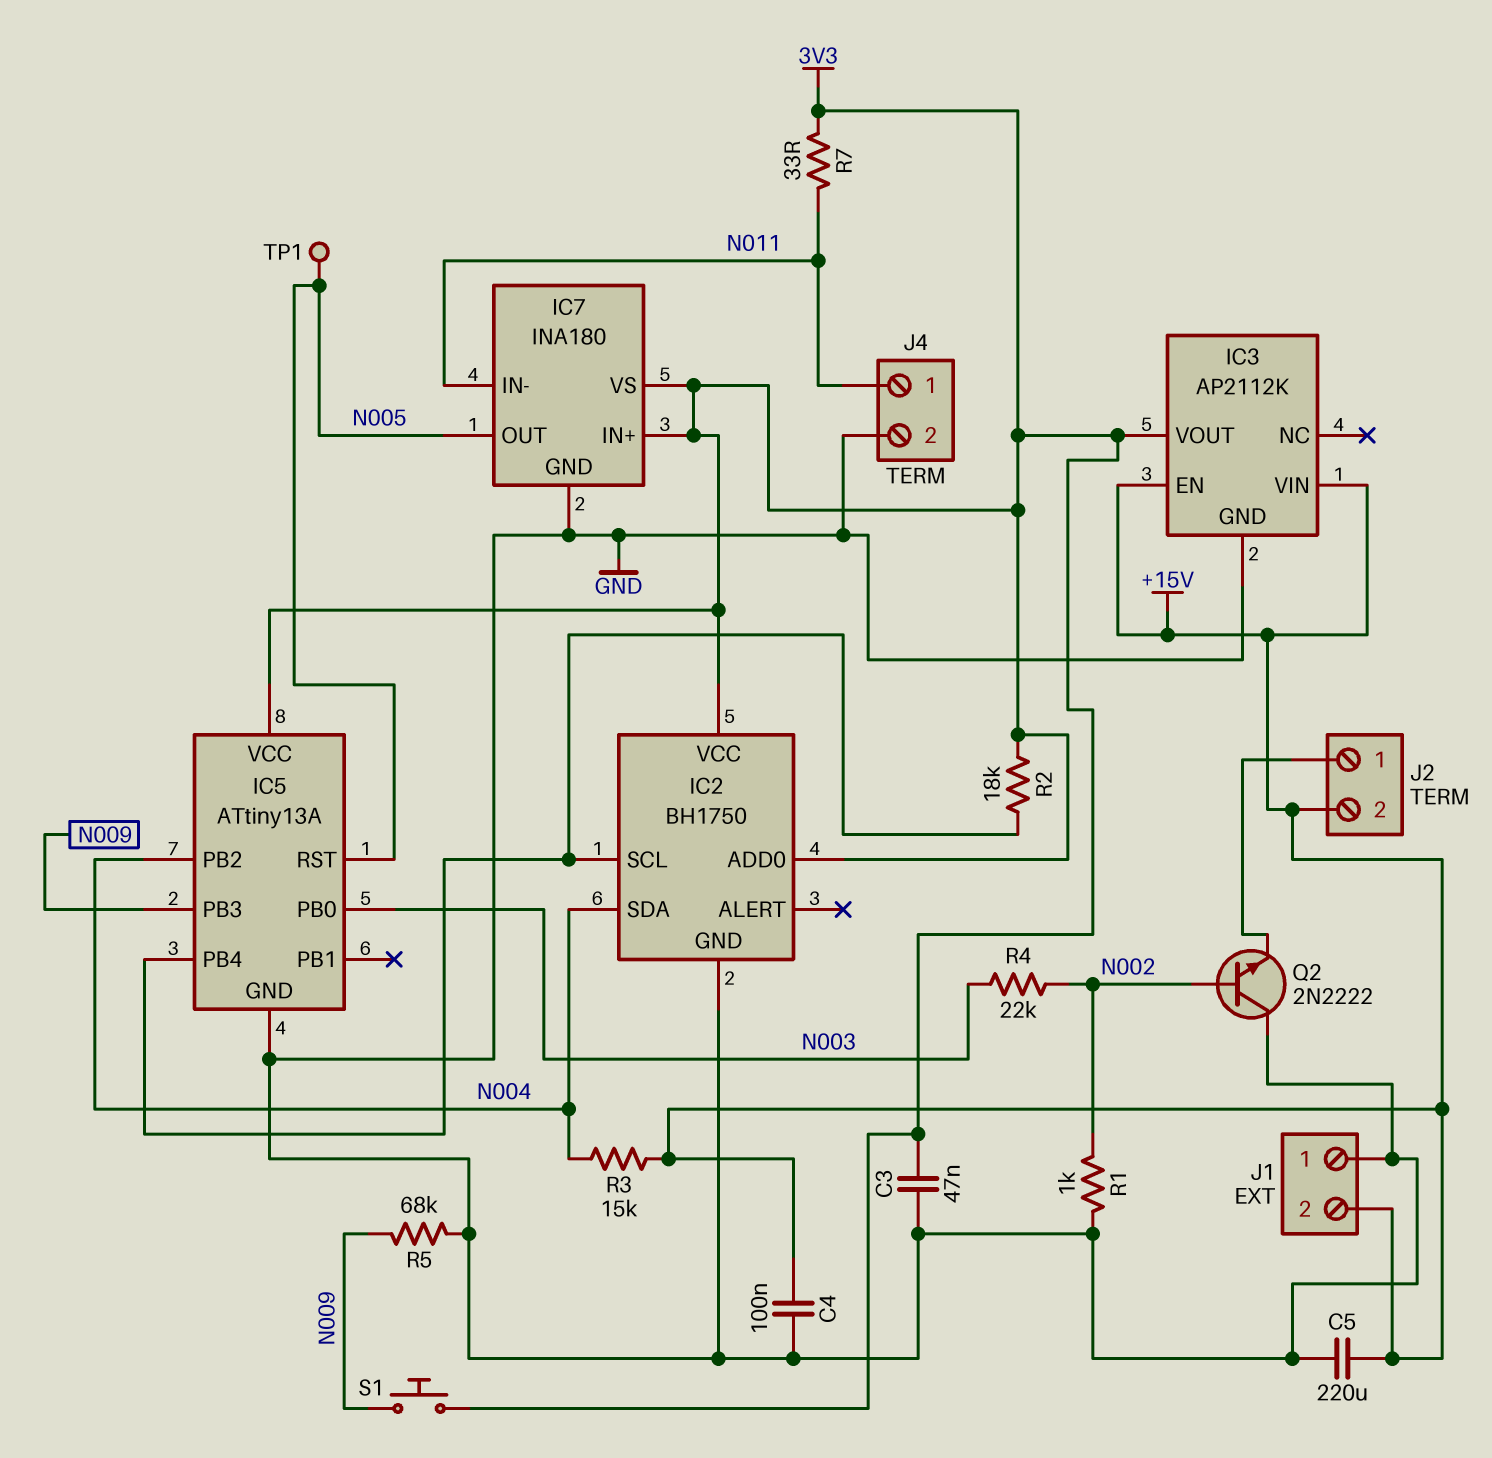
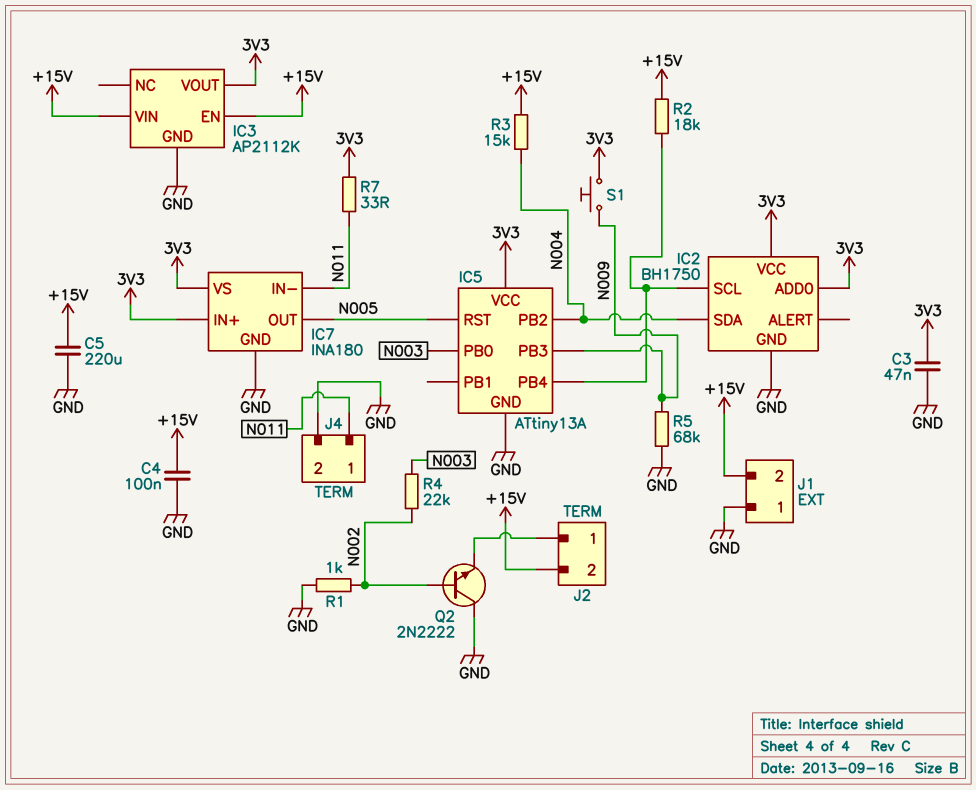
R2: 18k (3V3, IC2/SCL) -> 18k (+15V, IC2/SCL)
TP1: test point (N005) -> none

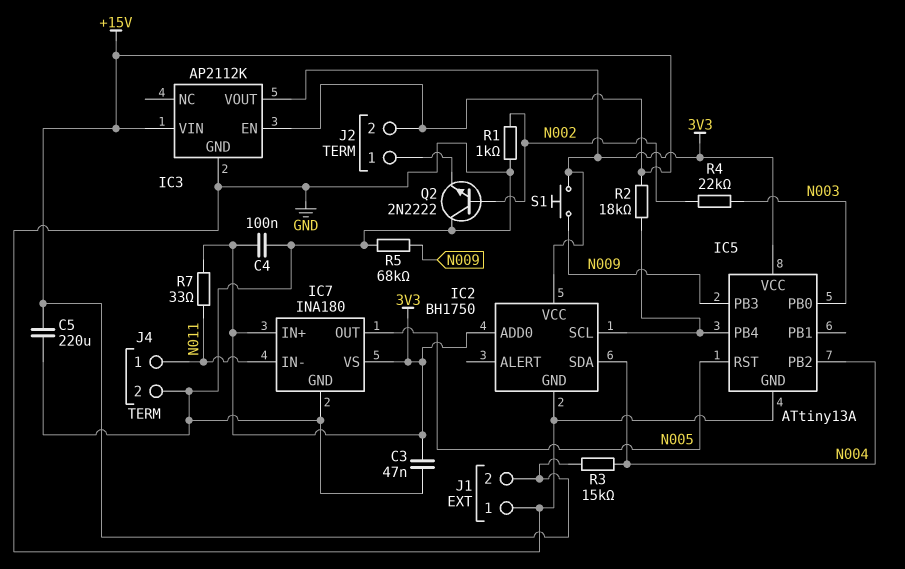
C4: 100nF (+15V, GND) -> 100nF (3V3, GND)

